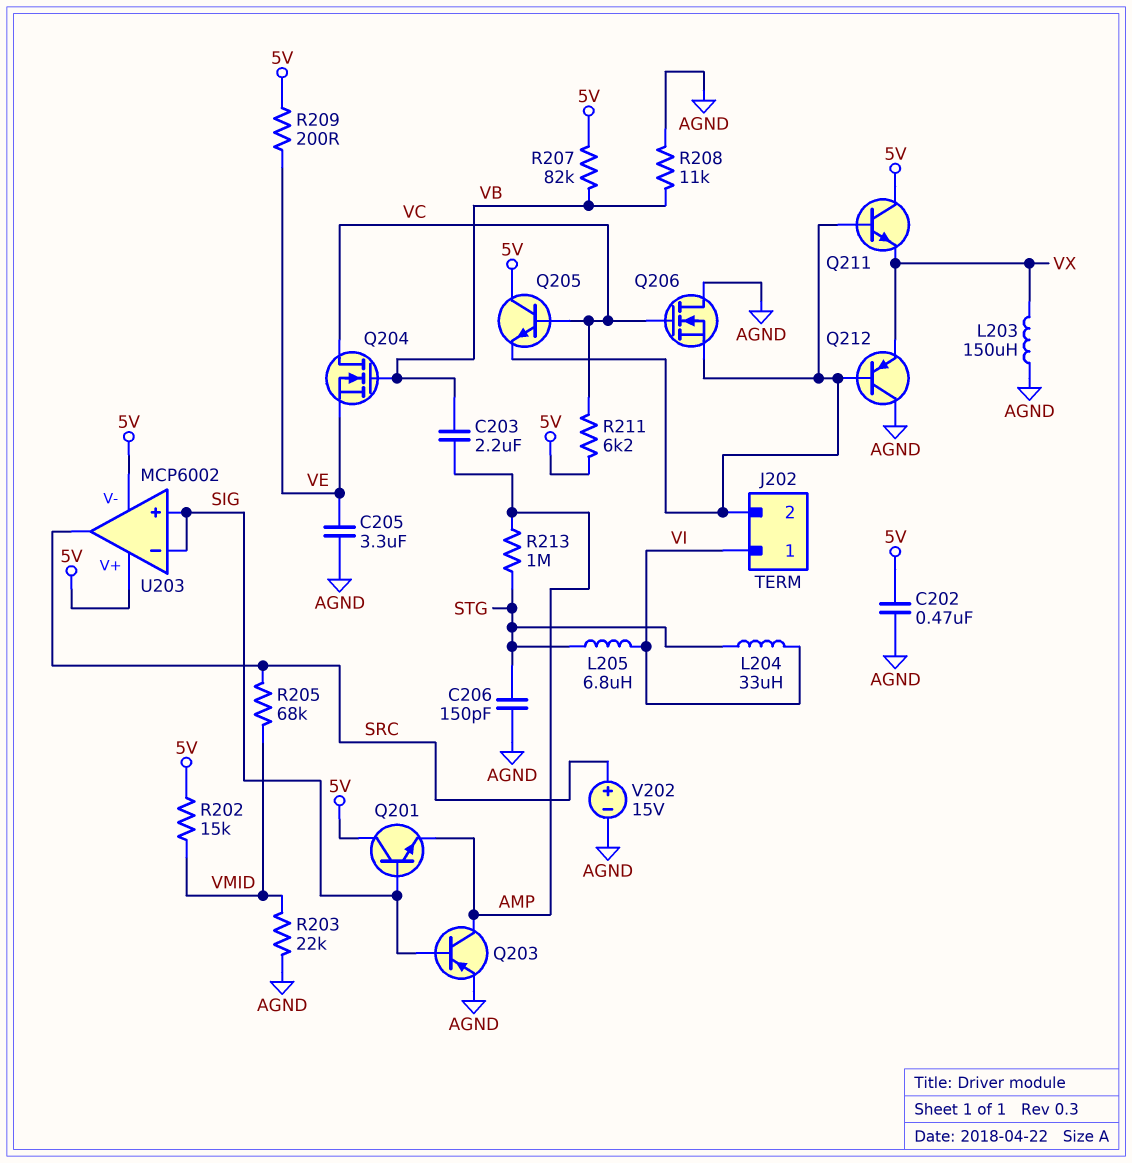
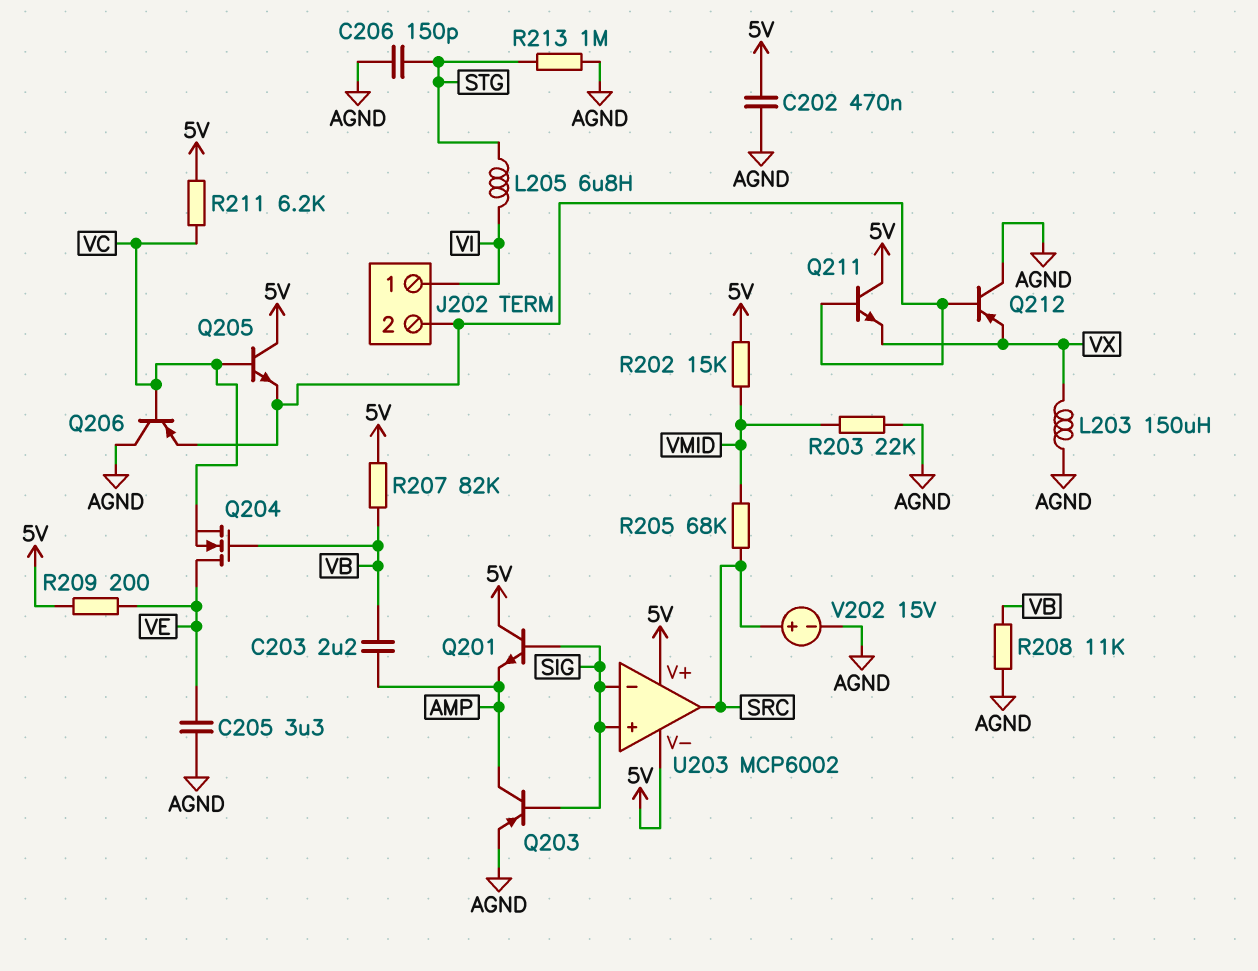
L204: 33uH (STG, VI) -> none
Q204: NMOS (G VB, D VC, S VE) -> NMOS (G VB, D VE, S VC)
Q206: NMOS (G VC, D AGND, S J202/2) -> PNP (B VC, C AGND, E J202/2)
R213: 1M (AMP, STG) -> 1M (AGND, STG)

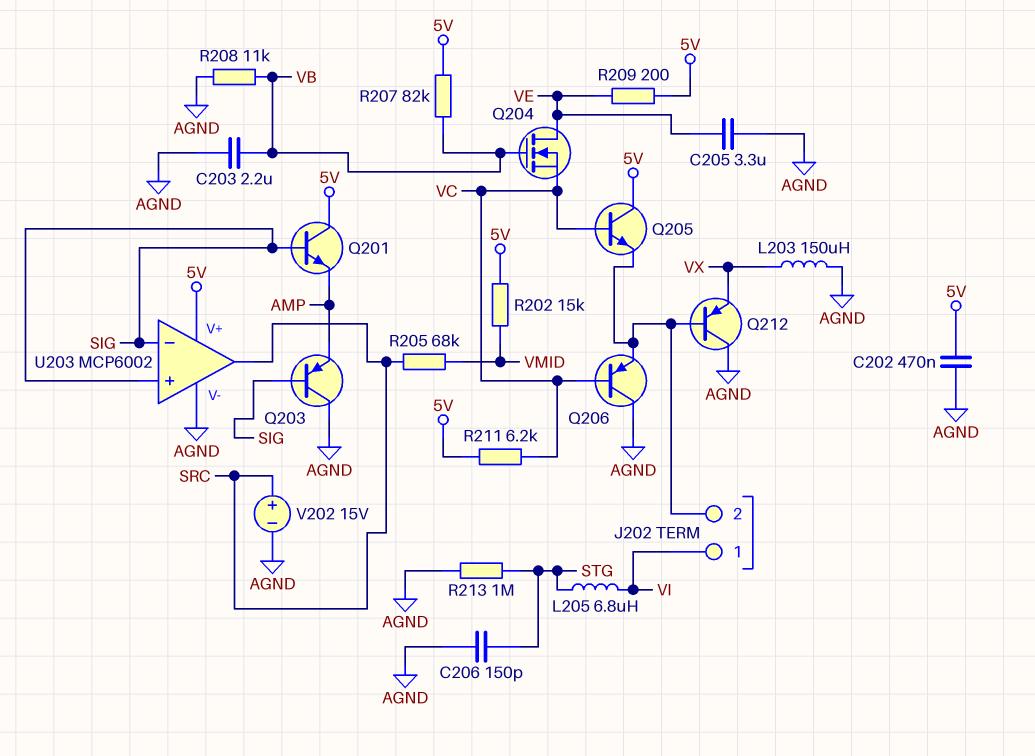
C203: 2.2uF (AMP, VB) -> 2.2uF (AGND, VB)
Q203: PNP (B SIG, C AMP, E AGND) -> PNP (B SIG, C AGND, E AMP)
Q211: NPN (B J202/2, C 5V, E VX) -> none
R203: 22k (AGND, VMID) -> none
U203 pin V-: 5V -> AGND

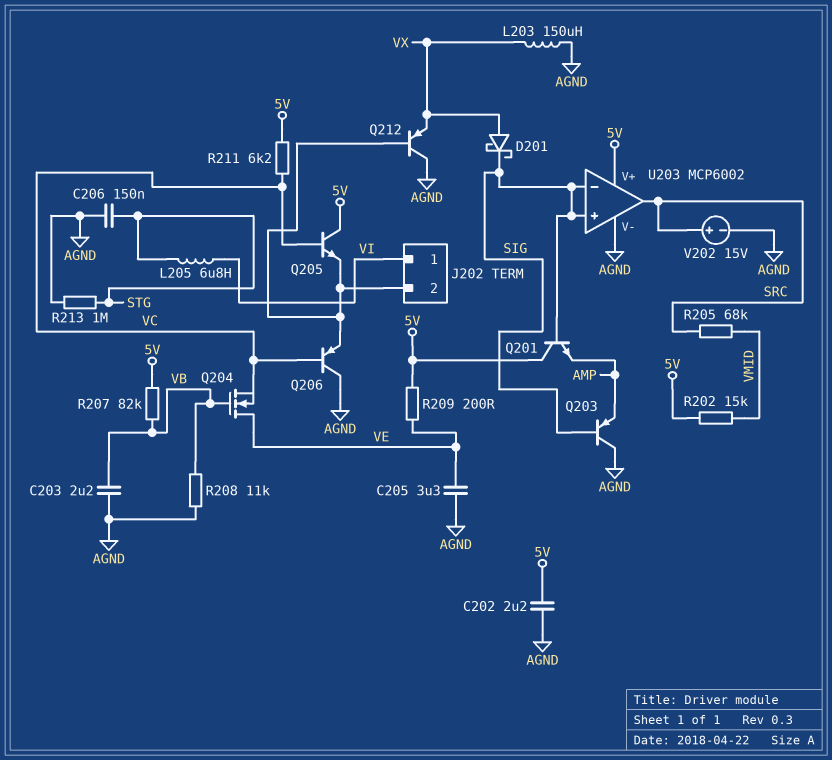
C202: 470nF (5V, AGND) -> 2.2uF (5V, AGND)
C206: 150pF (AGND, STG) -> 150nF (AGND, STG)
D201: none -> schottky (A VX, K SIG)

